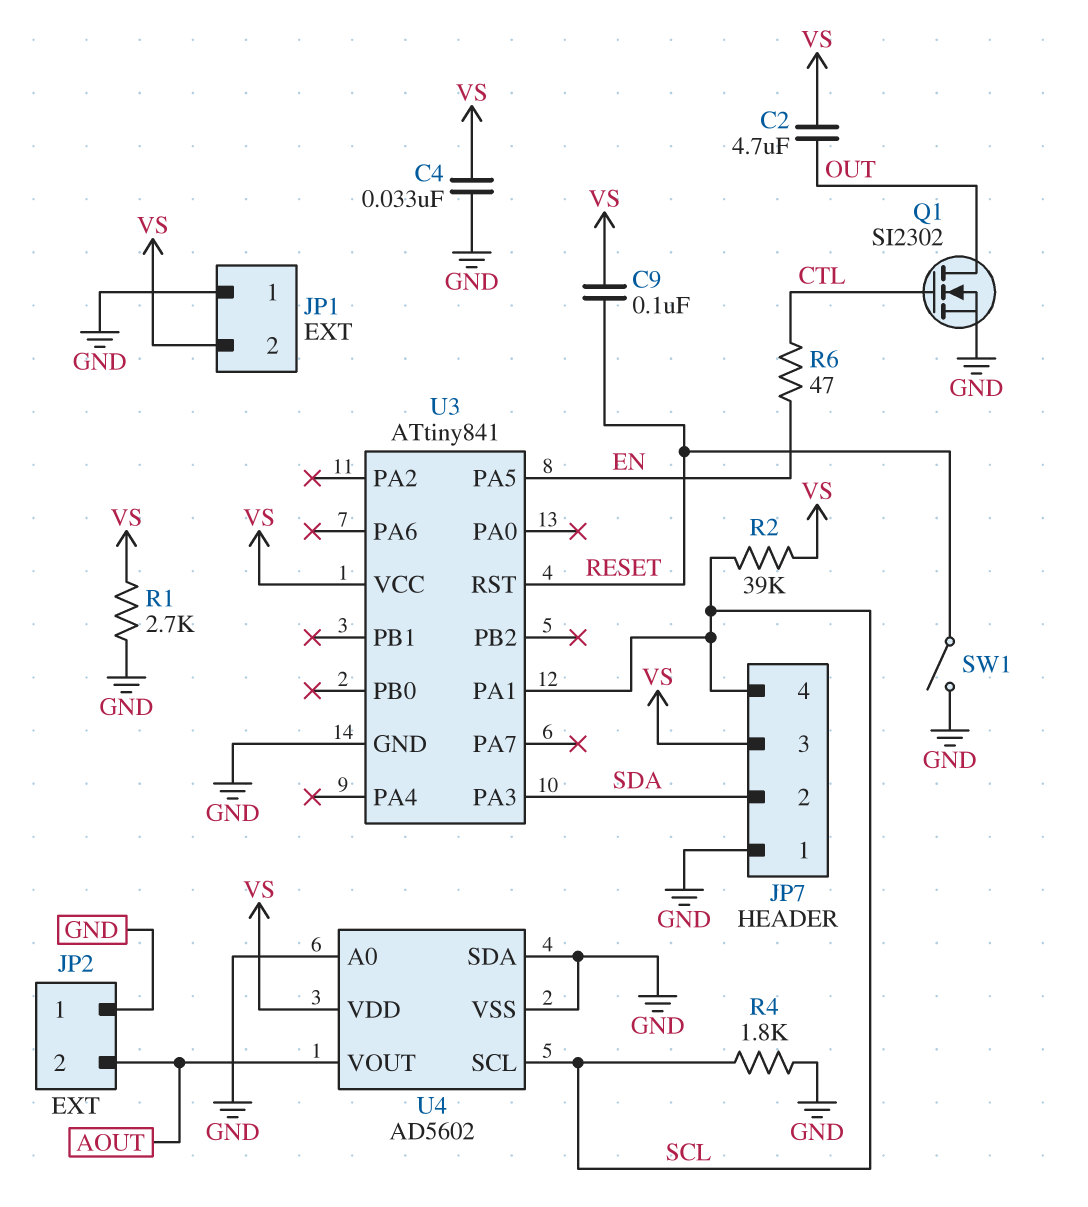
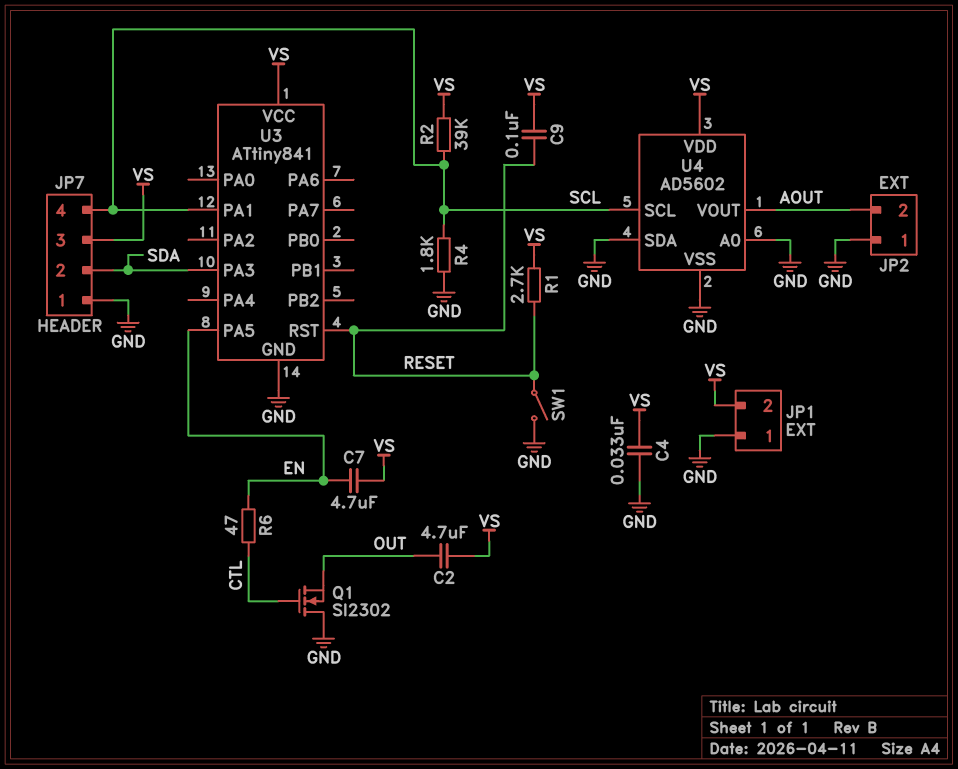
C7: none -> 4.7uF (EN, VS)
Q1: NMOS SI2302 (G CTL, D OUT, S GND) -> NMOS SI2302 (G CTL, D GND, S OUT)
R1: 2.7k (GND, VS) -> 2.7k (RESET, VS)

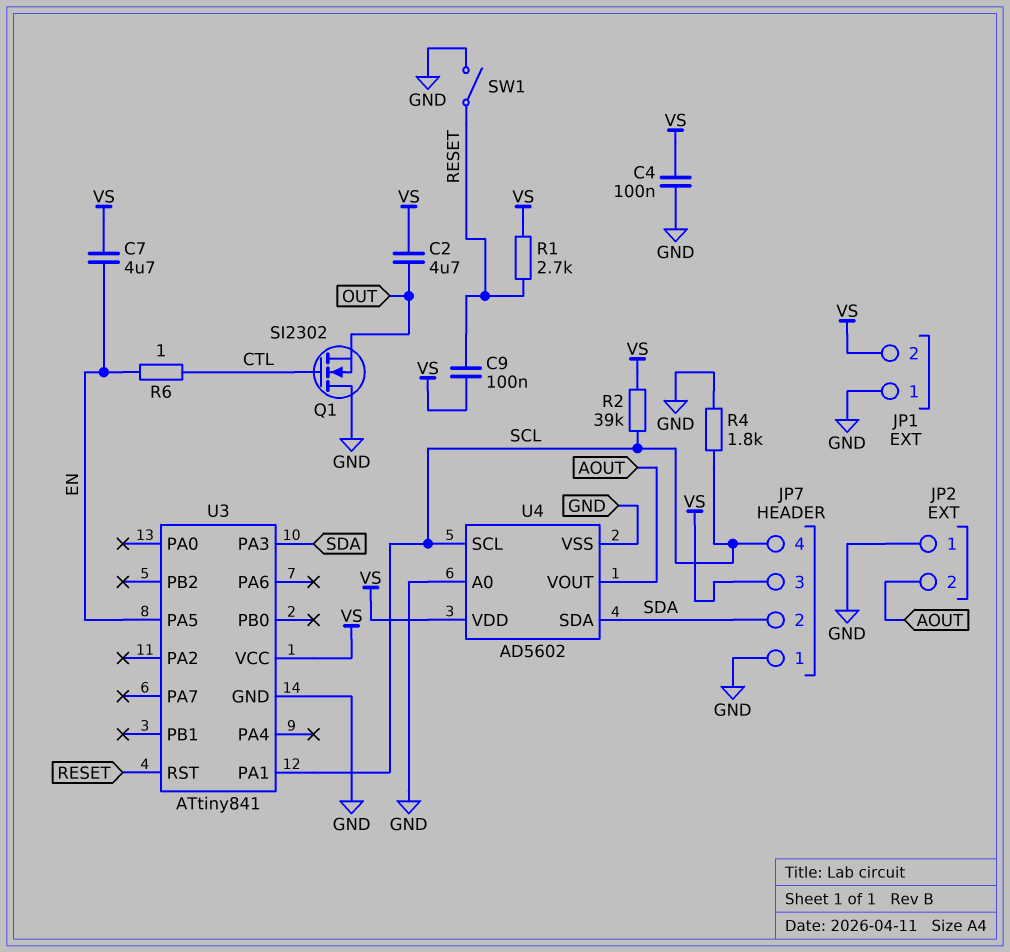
C4: 33nF (GND, VS) -> 100nF (GND, VS)
R6: 47 (CTL, EN) -> 1 (CTL, EN)
U4 pin SDA: GND -> SDA

